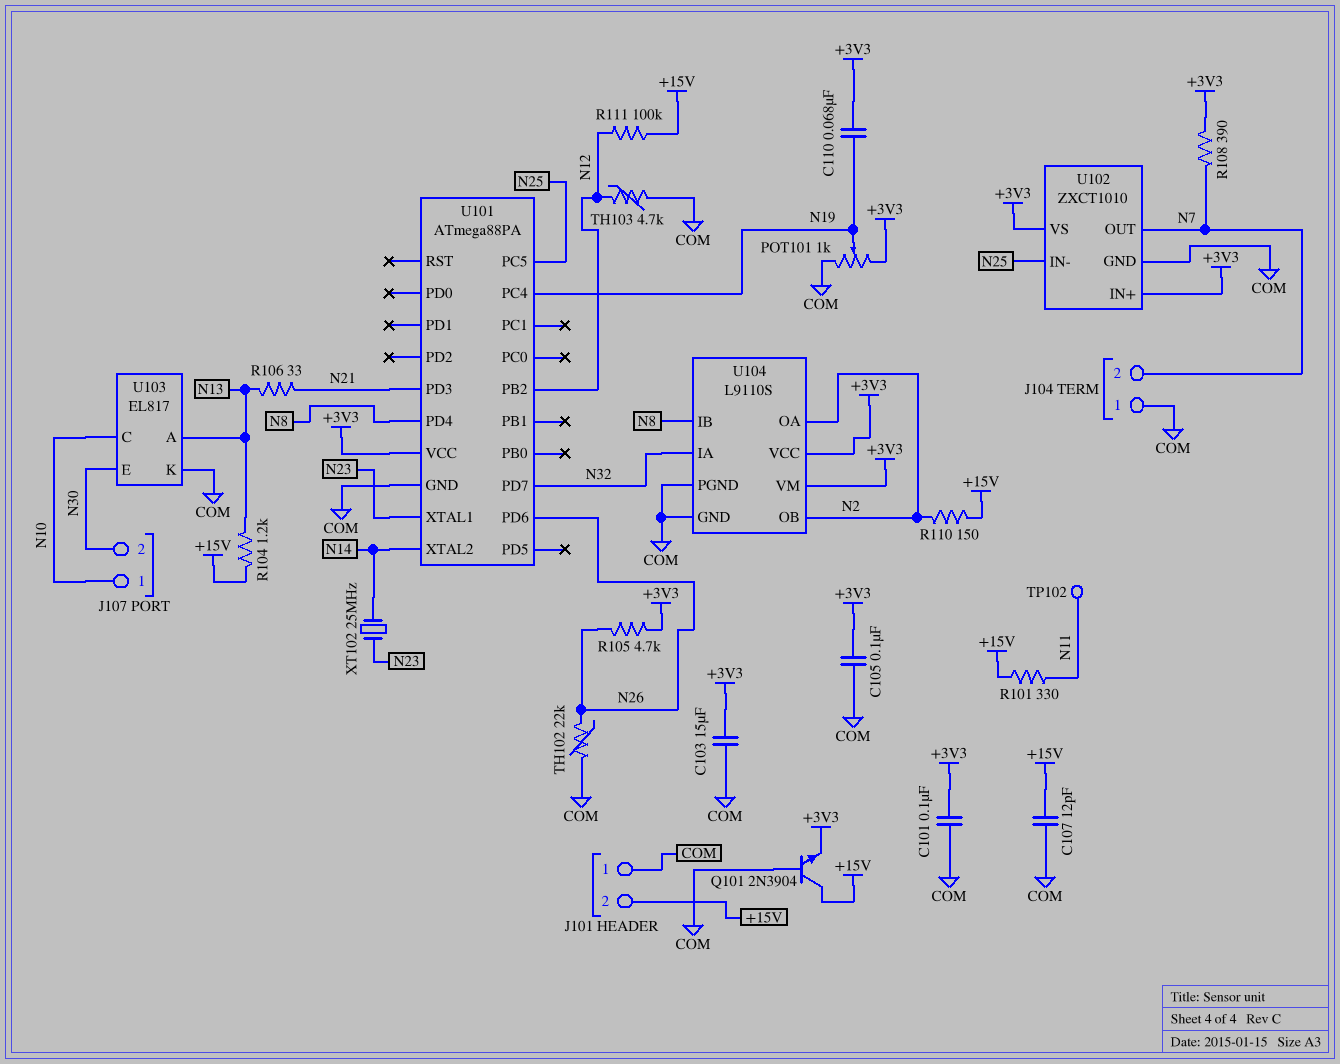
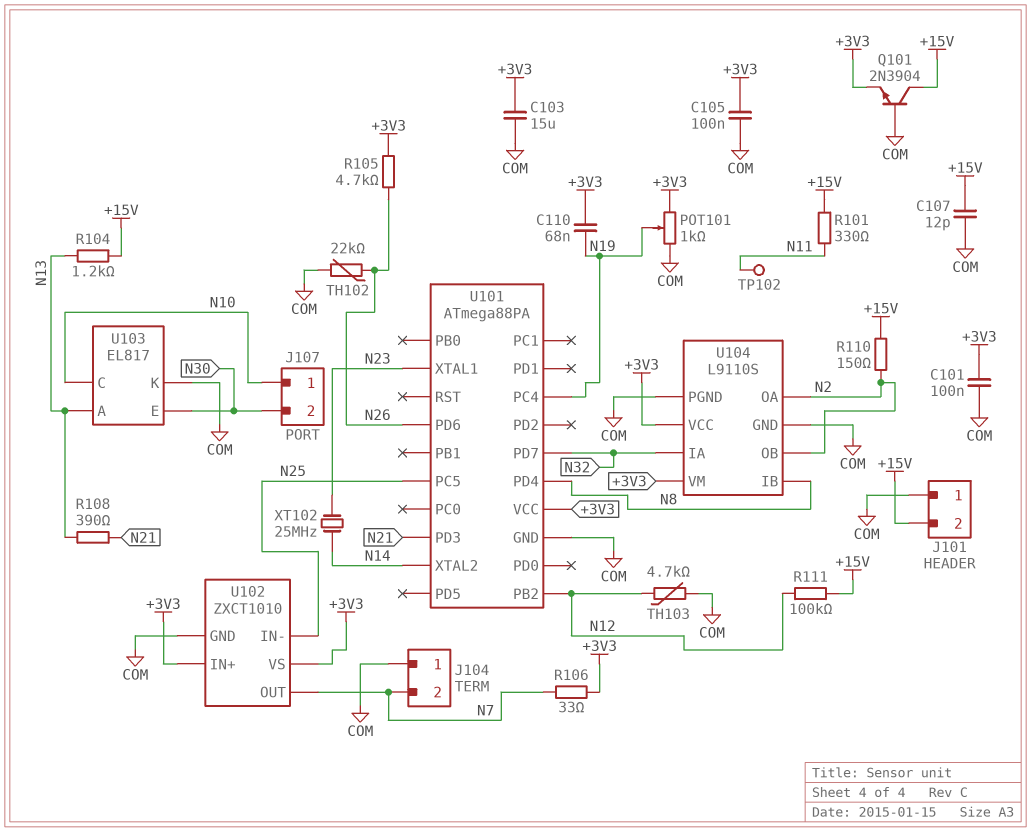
R106: 33 (N13, N21) -> 33 (+3V3, N7)
R108: 390 (+3V3, N7) -> 390 (N13, N21)

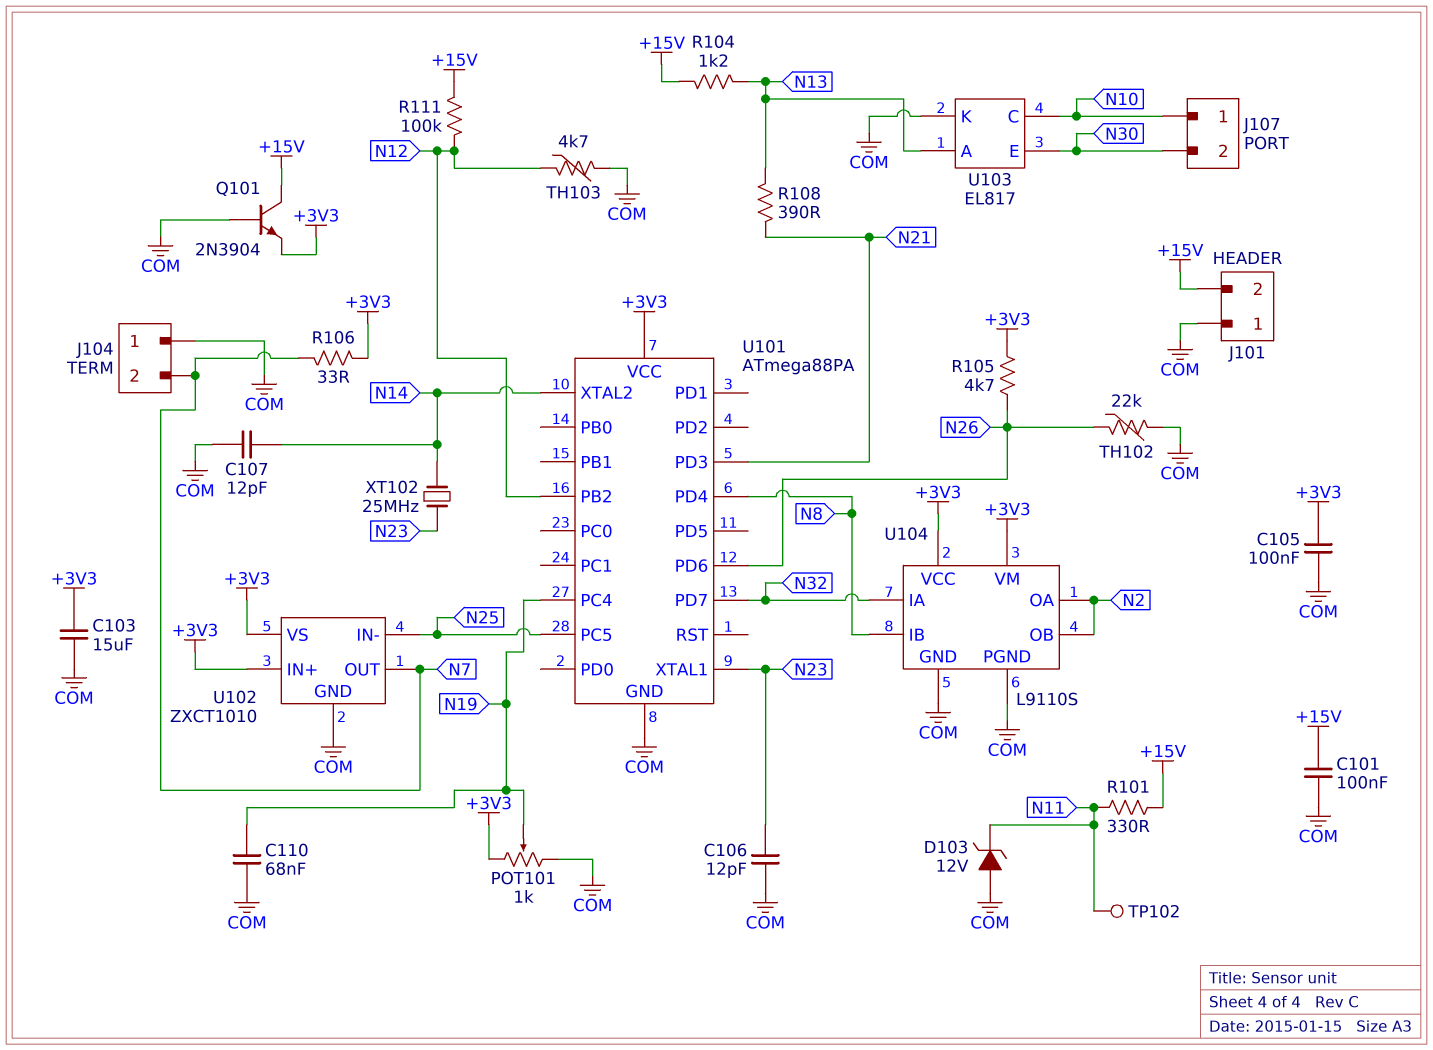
C101: 100nF (+3V3, COM) -> 100nF (+15V, COM)
C106: none -> 12pF (COM, N23)
C107: 12pF (+15V, COM) -> 12pF (COM, N14)
C110: 68nF (+3V3, N19) -> 68nF (COM, N19)
D103: none -> zener 12V (A COM, K N11)
R110: 150 (+15V, N2) -> none

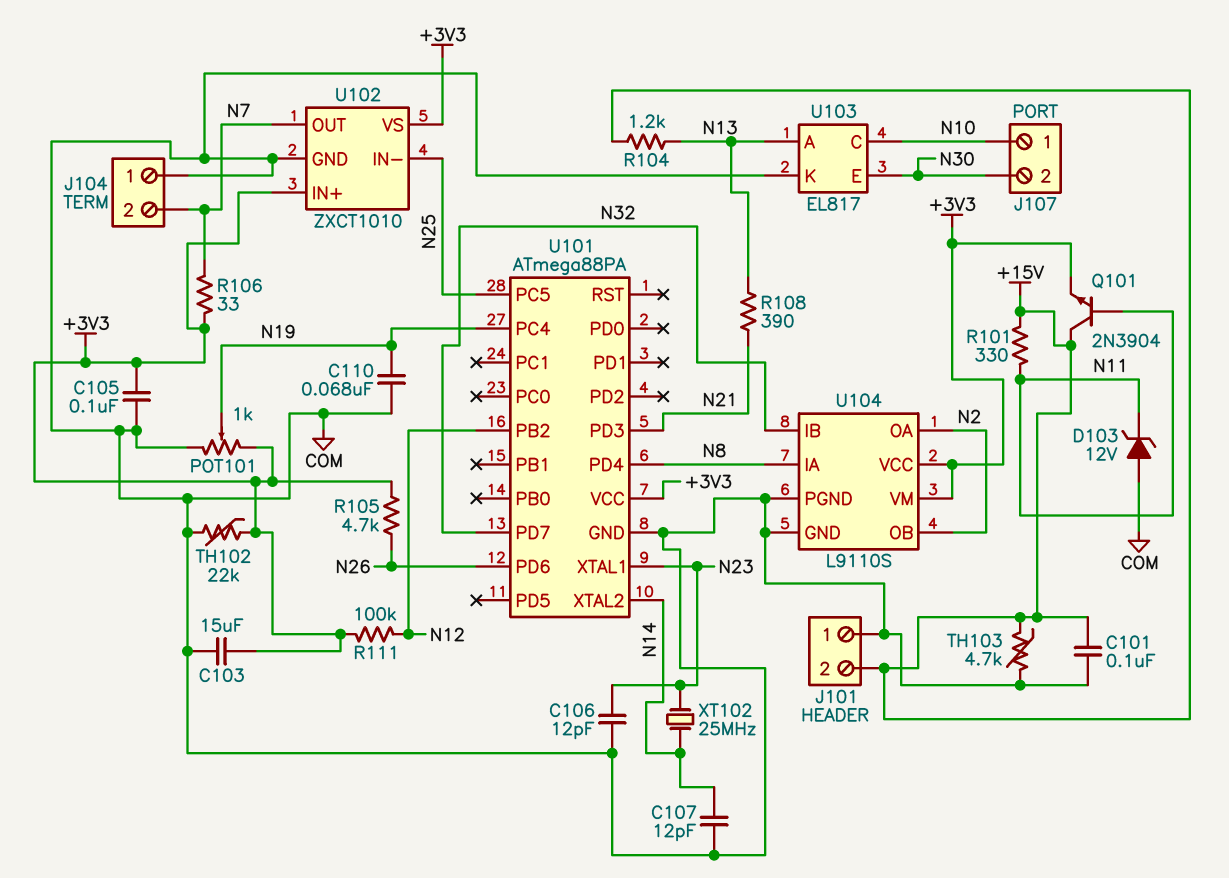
Q101: NPN 2N3904 (B COM, C +15V, E +3V3) -> NPN 2N3904 (B N11, C +15V, E +3V3)
R111: 100k (+15V, N12) -> 100k (+3V3, N12)
TH102: 22k (COM, N26) -> 22k (+3V3, COM)
TH103: 4.7k (COM, N12) -> 4.7k (+15V, COM)
TP102: test point (N11) -> none
U104 pin IA: N32 -> N8
U104 pin IB: N8 -> N32

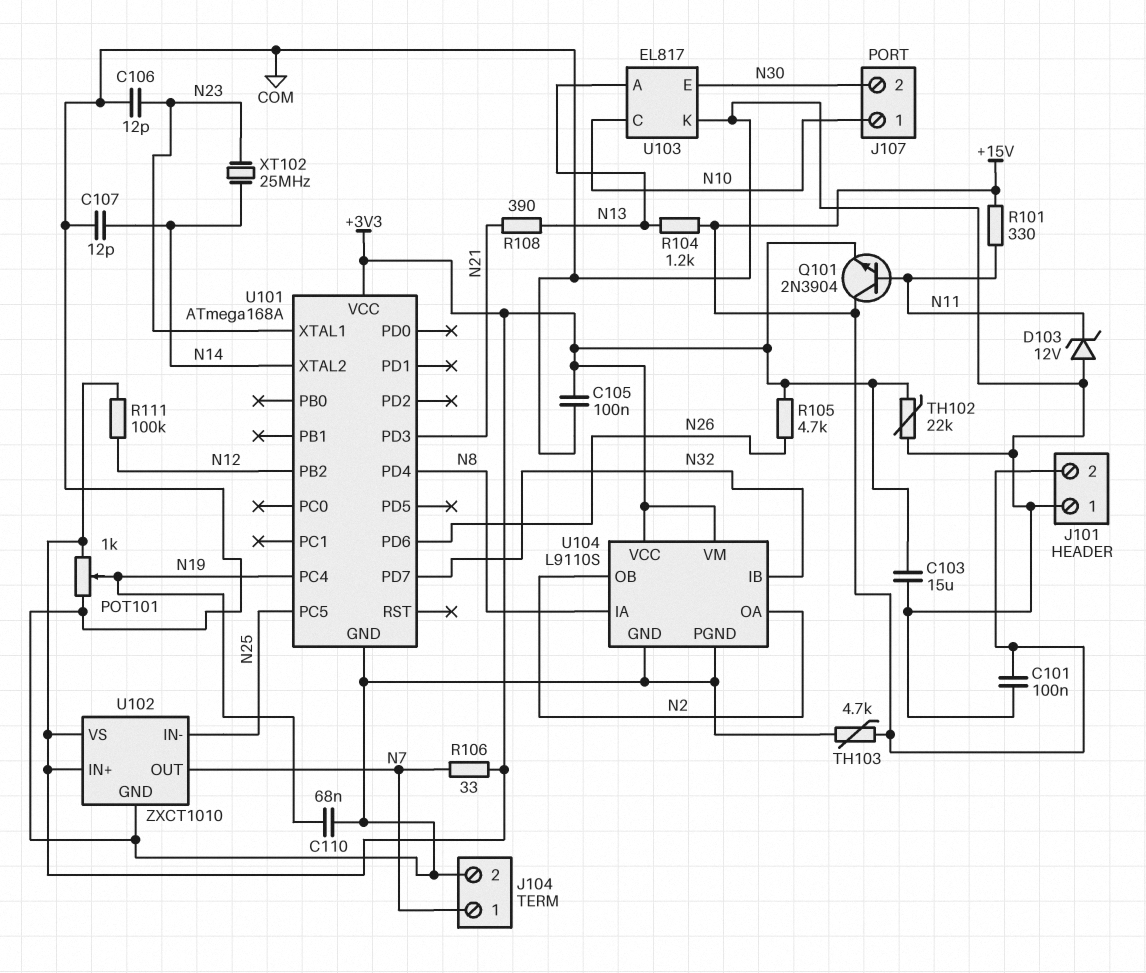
J104 pin 1: COM -> N7
J104 pin 2: N7 -> COM
U101: ATmega88PA -> ATmega168A

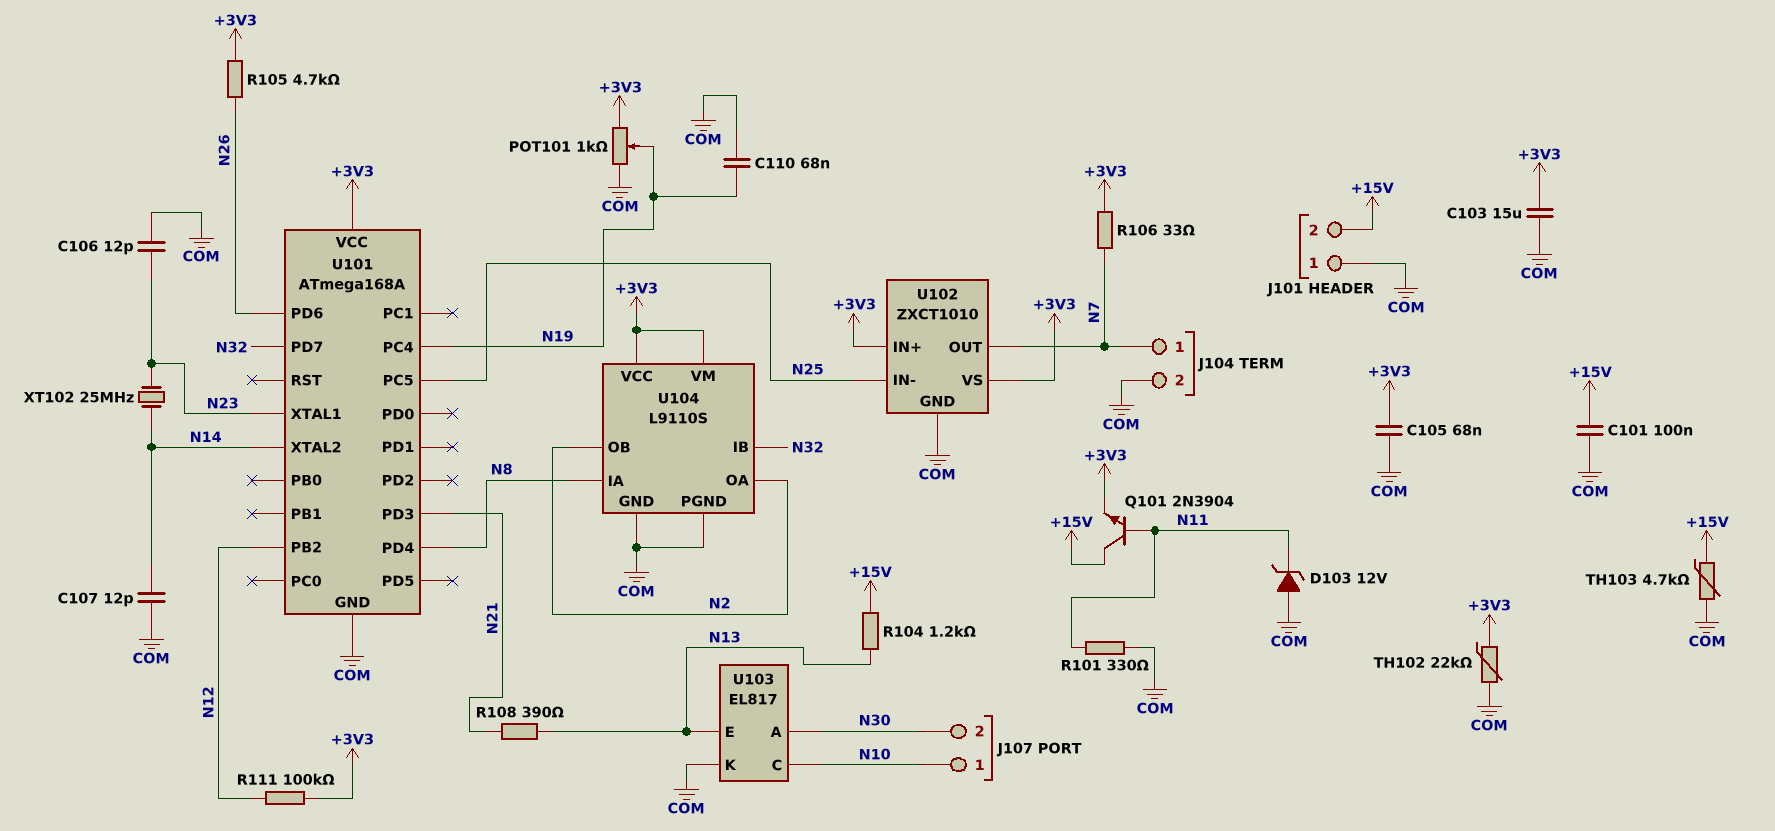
C105: 100nF (+3V3, COM) -> 68nF (+3V3, COM)
R101: 330 (+15V, N11) -> 330 (COM, N11)
U103 pin A: N13 -> N30
U103 pin E: N30 -> N13

